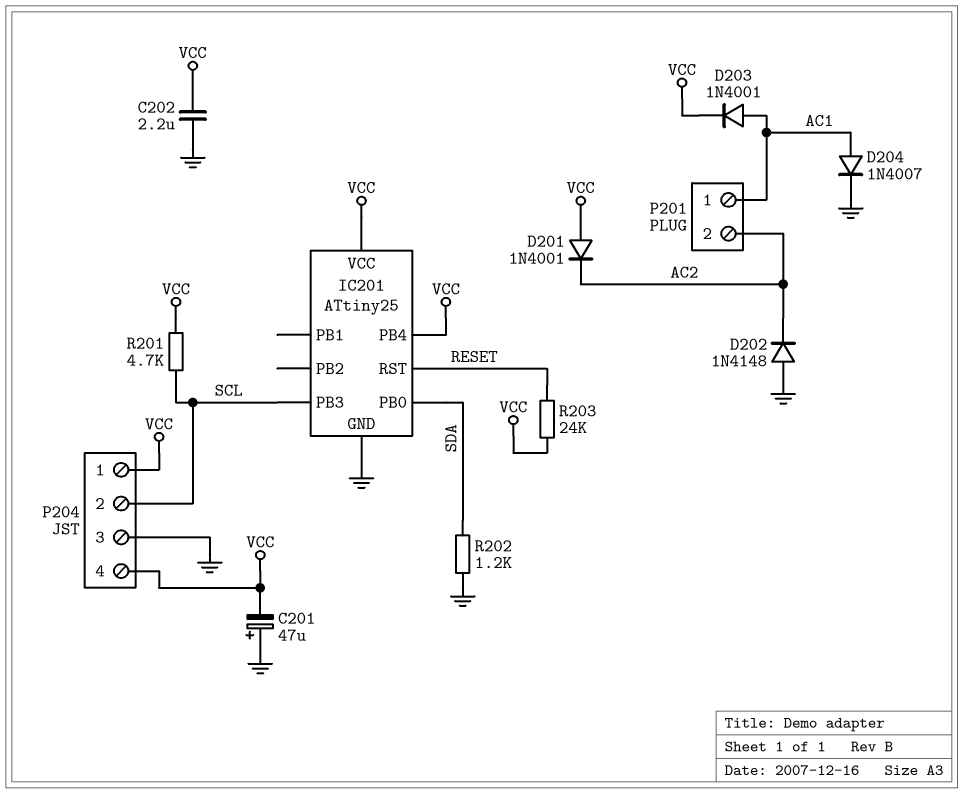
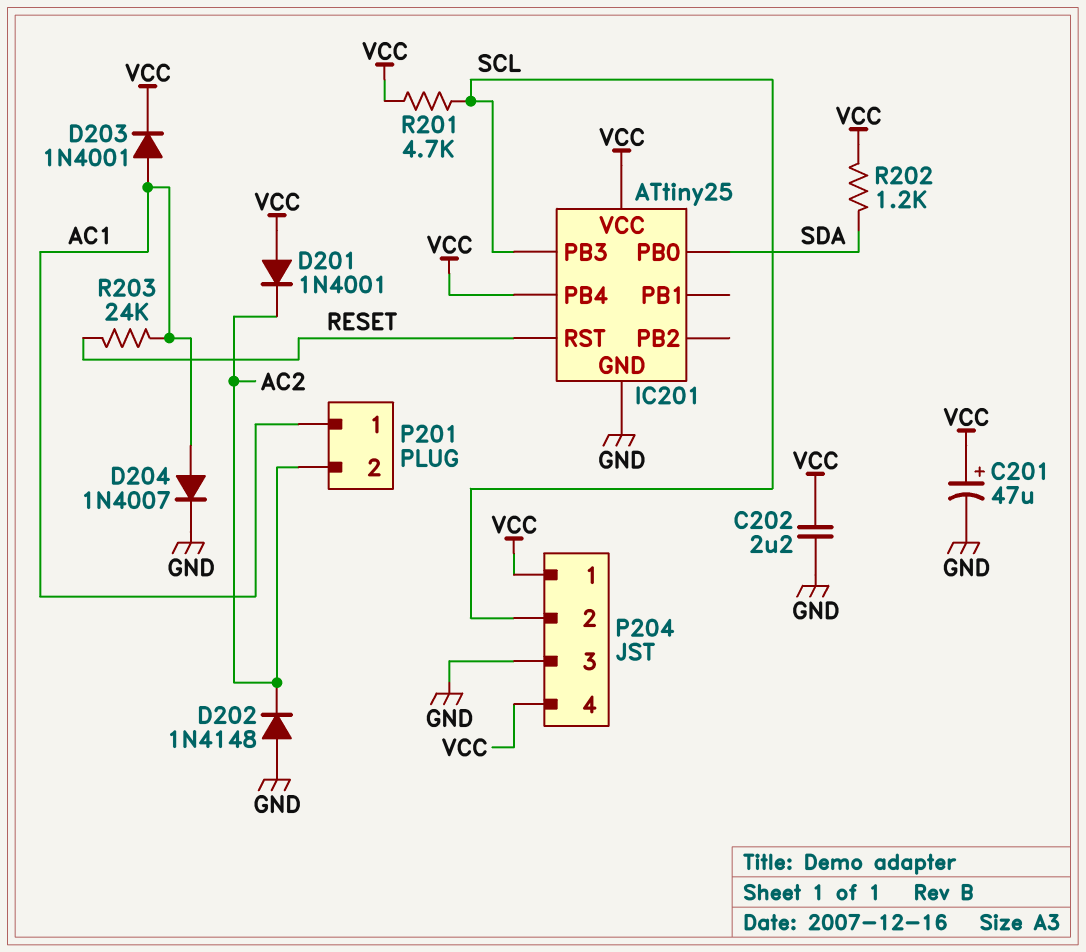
C201: 47uF (plus GND, minus VCC) -> 47uF (plus VCC, minus GND)
R202: 1.2k (GND, SDA) -> 1.2k (SDA, VCC)
R203: 24k (RESET, VCC) -> 24k (AC1, RESET)

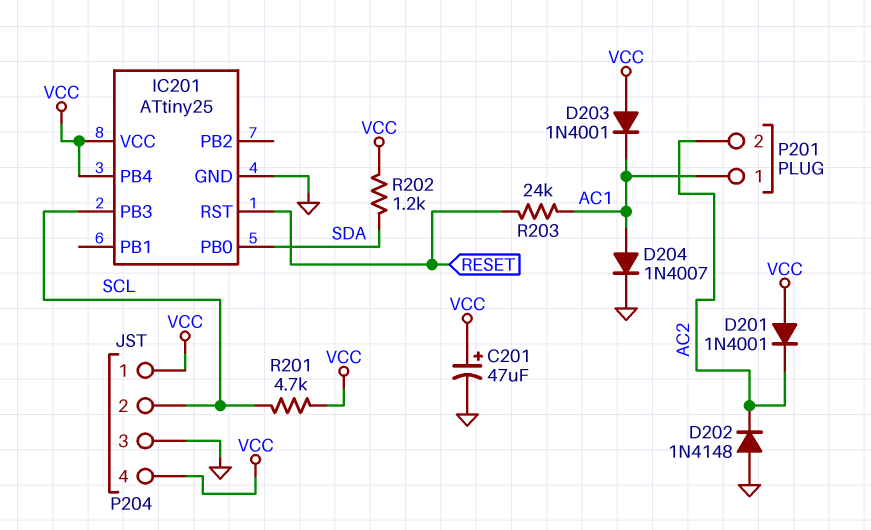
C202: 2.2uF (GND, VCC) -> none
D203: diode 1N4001 (A AC1, K VCC) -> diode 1N4001 (A VCC, K AC1)

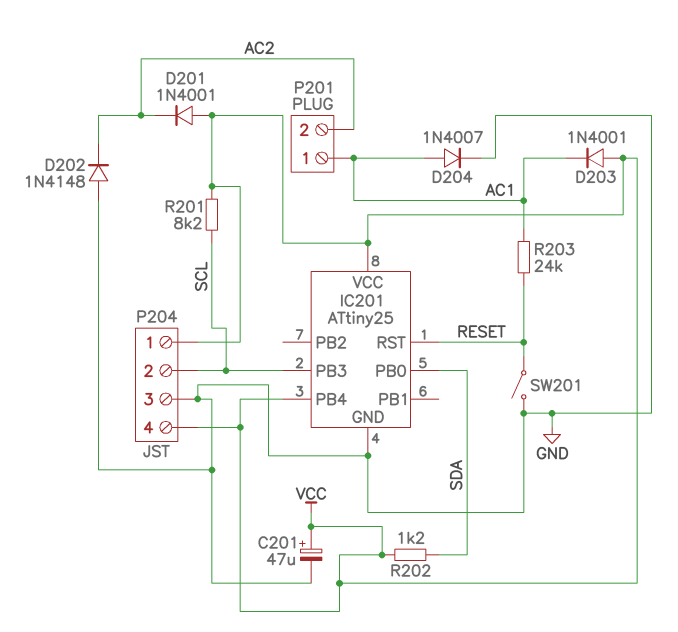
R201: 4.7k (SCL, VCC) -> 8.2k (SCL, VCC)
SW201: none -> switch (GND, RESET)

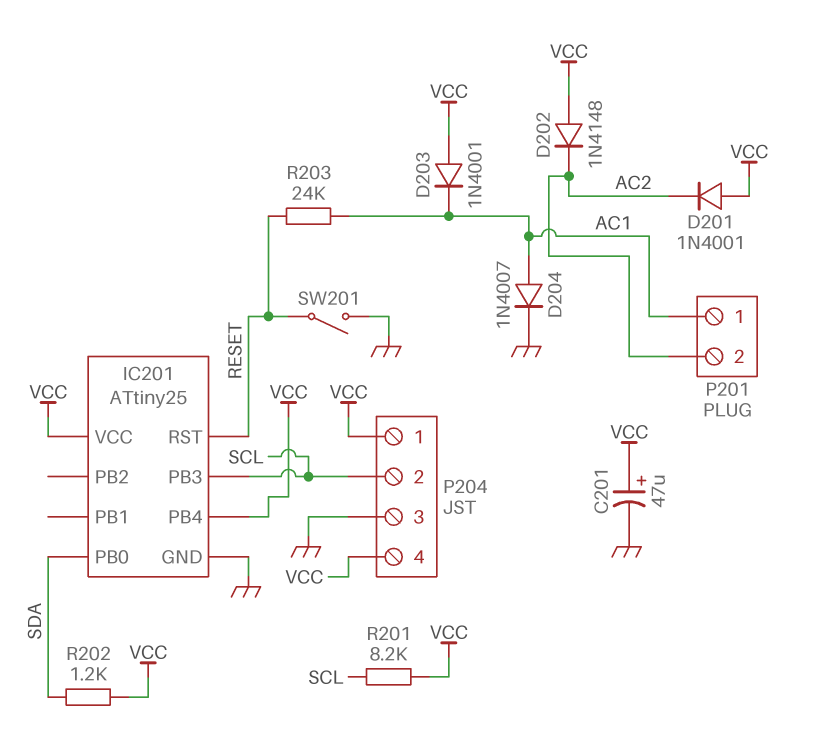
D202: diode 1N4148 (A GND, K AC2) -> diode 1N4148 (A VCC, K AC2)

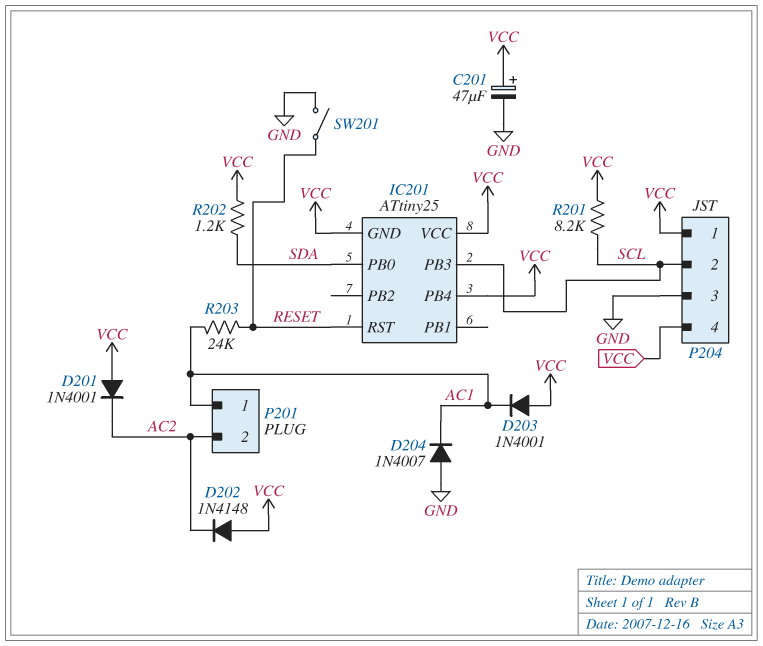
D204: diode 1N4007 (A AC1, K GND) -> diode 1N4007 (A GND, K AC1)
IC201 pin GND: GND -> VCC

